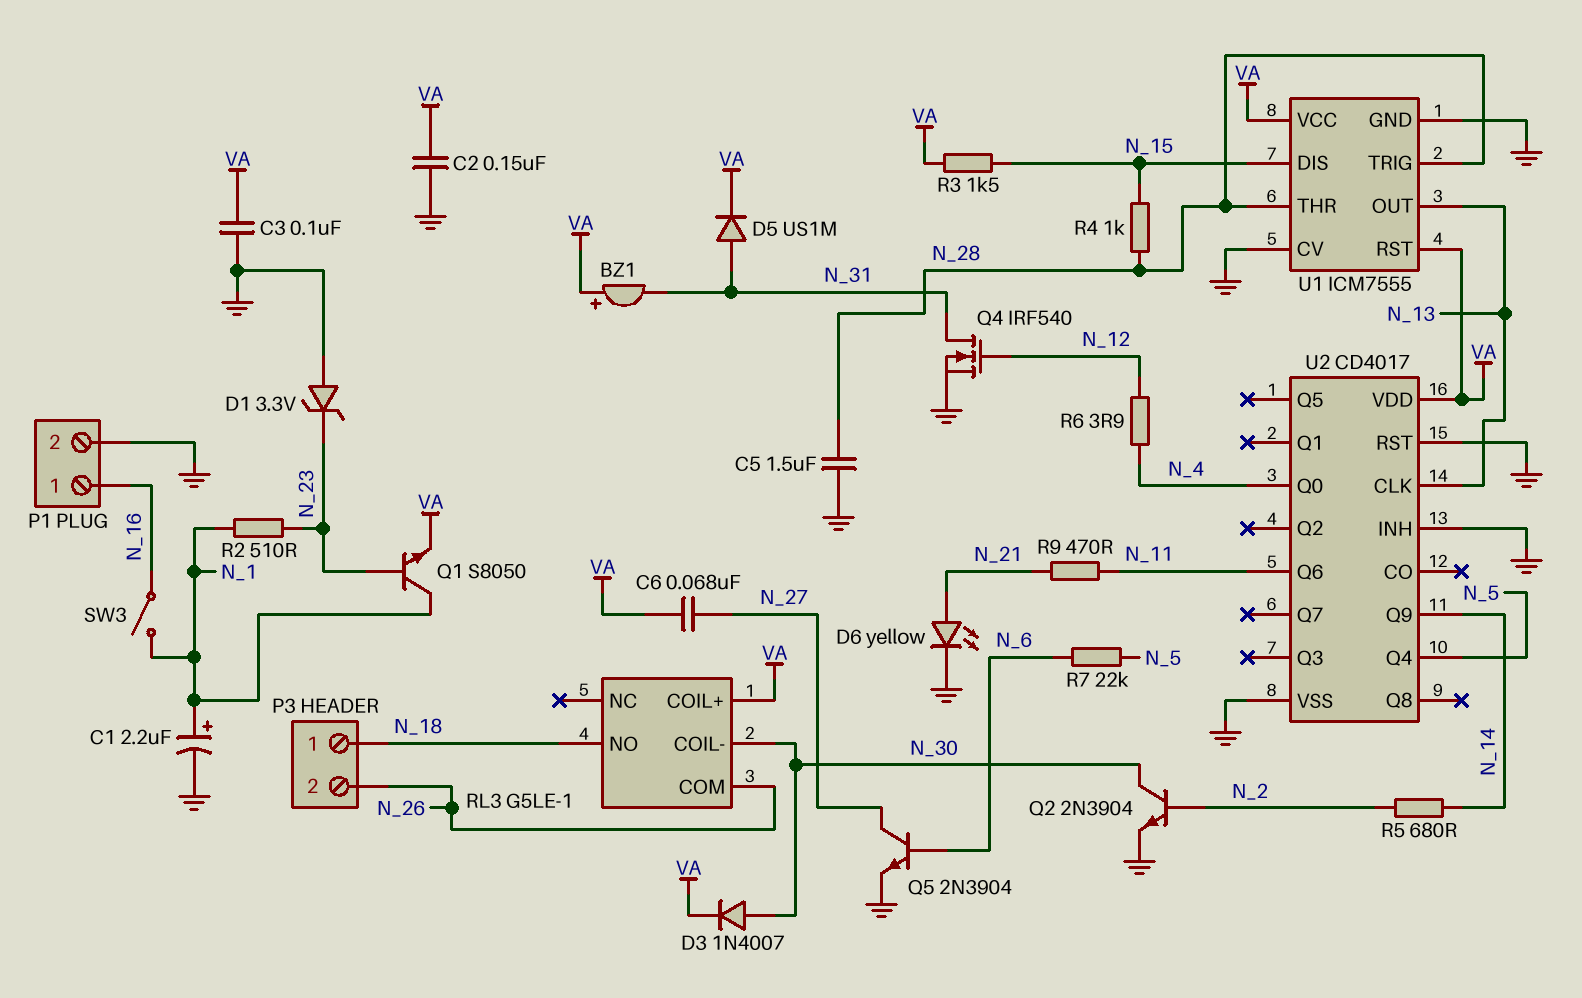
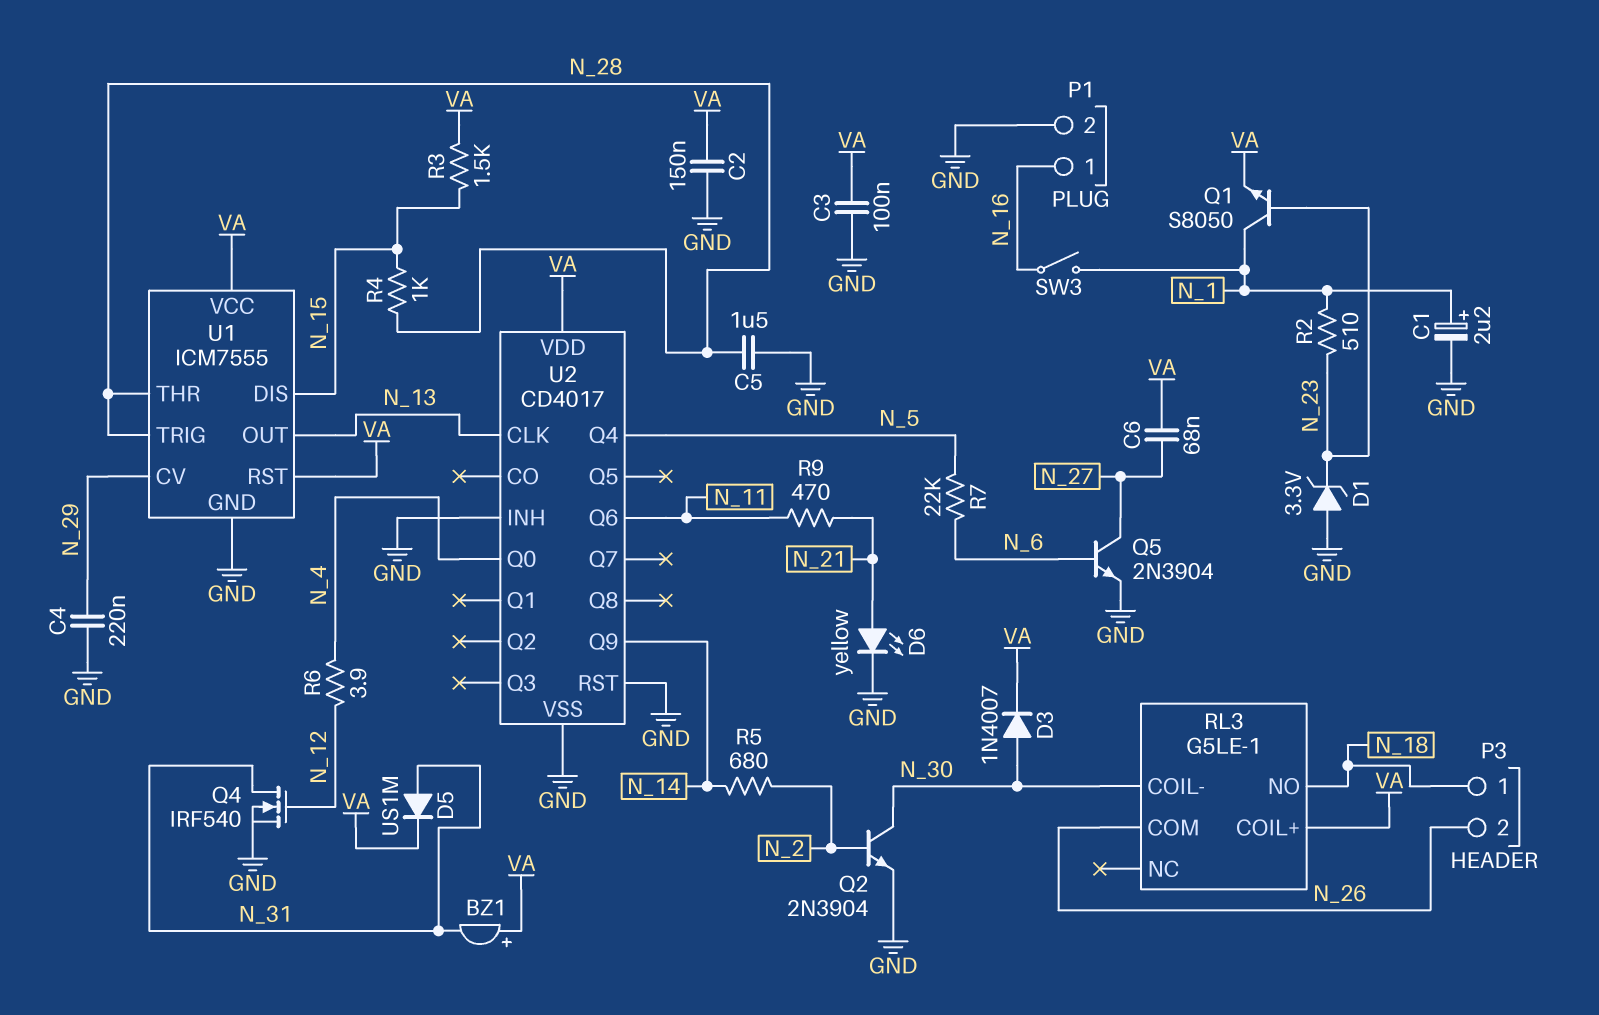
C4: none -> 220nF (GND, N_29)
U1 pin CV: GND -> N_29

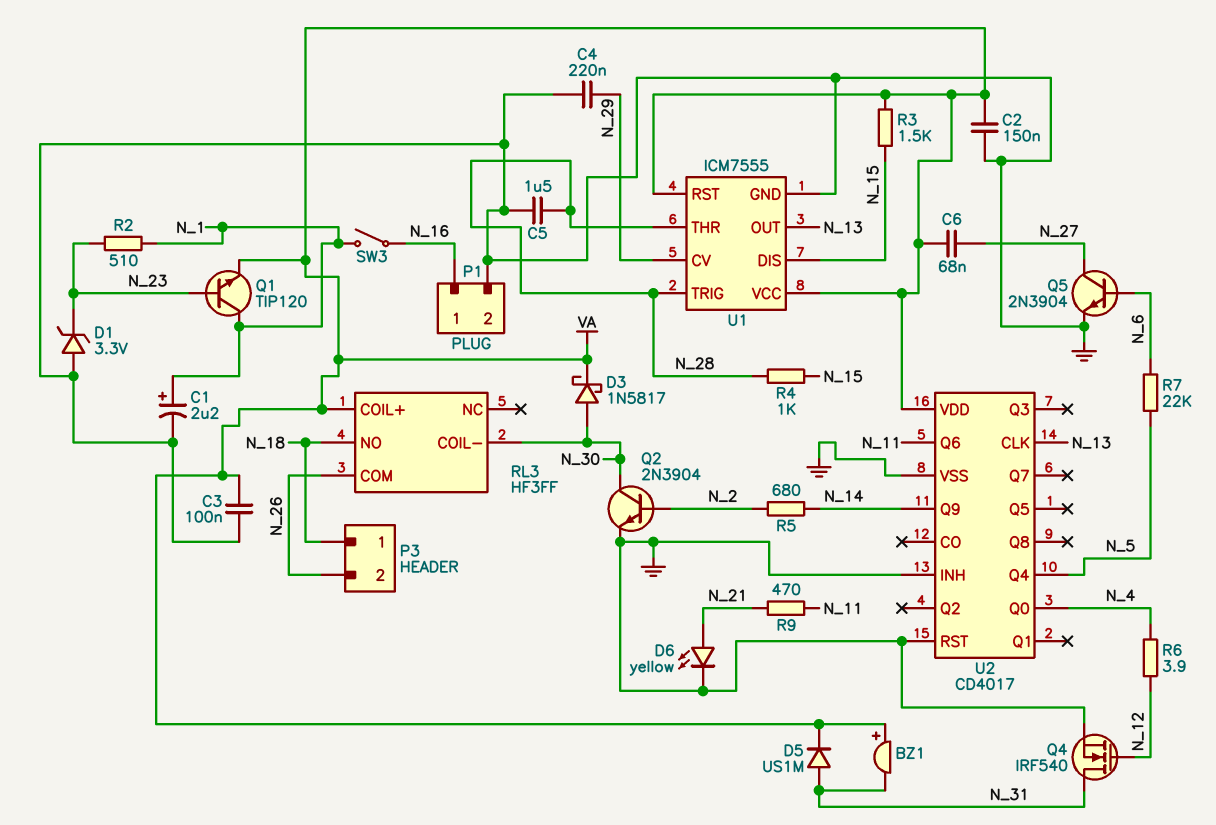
D3: diode 1N4007 (A N_30, K VA) -> schottky 1N5817 (A N_30, K VA)
Q1: NPN S8050 (B N_23, C N_1, E VA) -> NPN TIP120 (B N_23, C N_1, E VA)
RL3: G5LE-1 -> HF3FF

